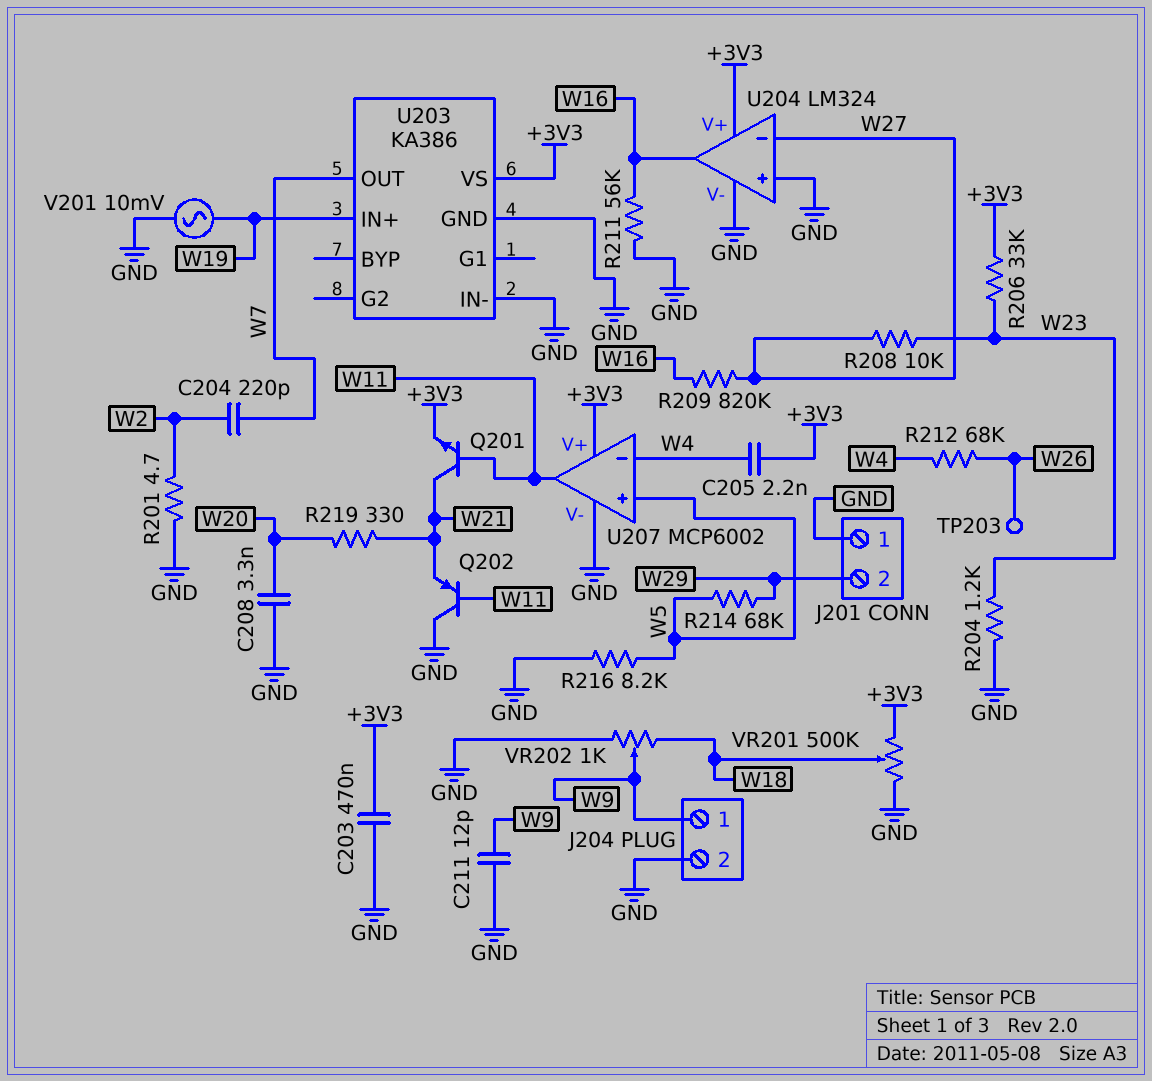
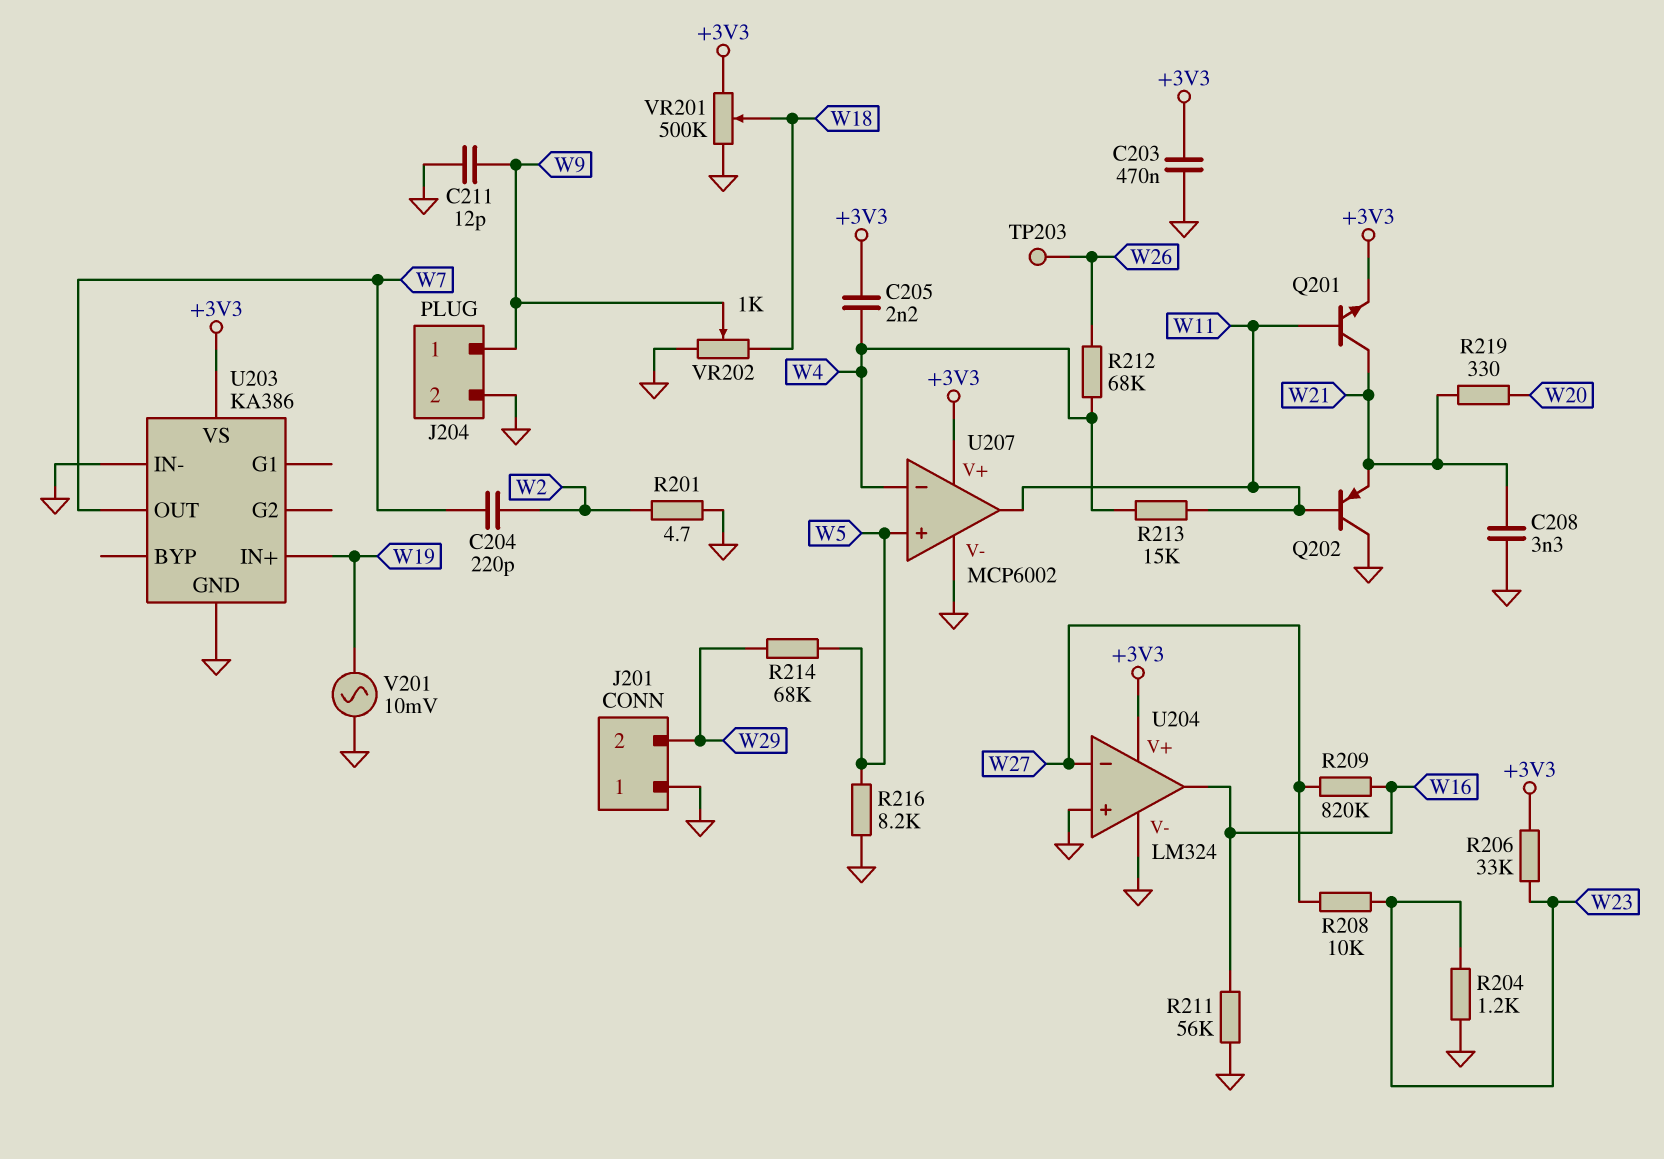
C208: 3.3nF (GND, W20) -> 3.3nF (GND, W21)
R213: none -> 15k (W4, W11)

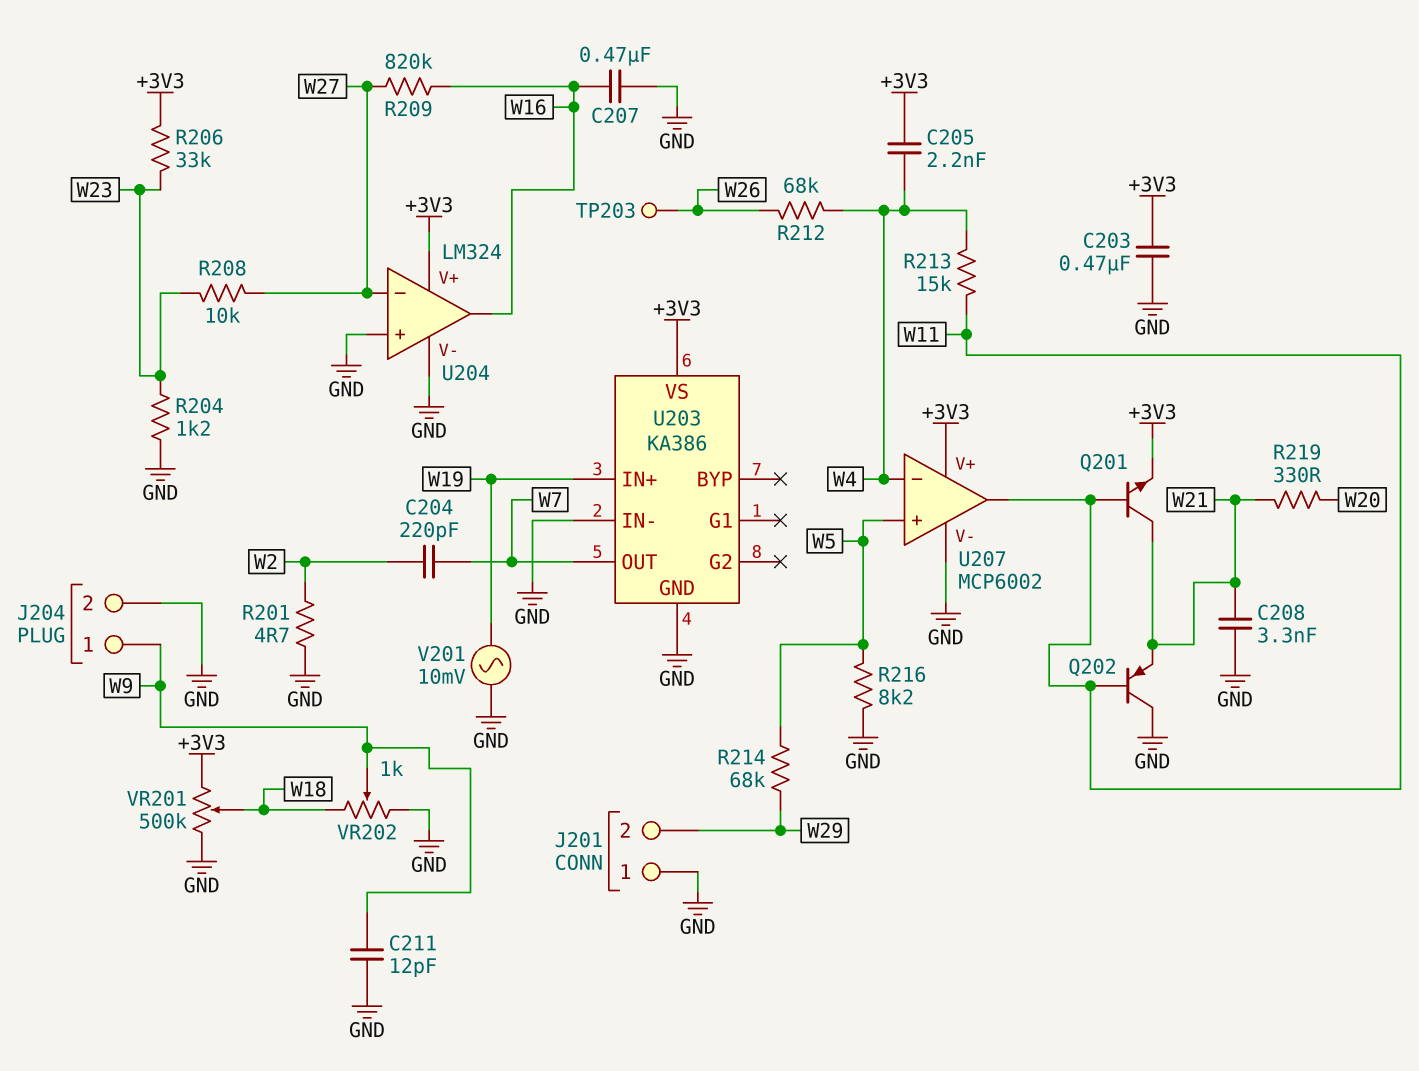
C207: none -> 470nF (GND, W16)
R211: 56k (GND, W16) -> none

